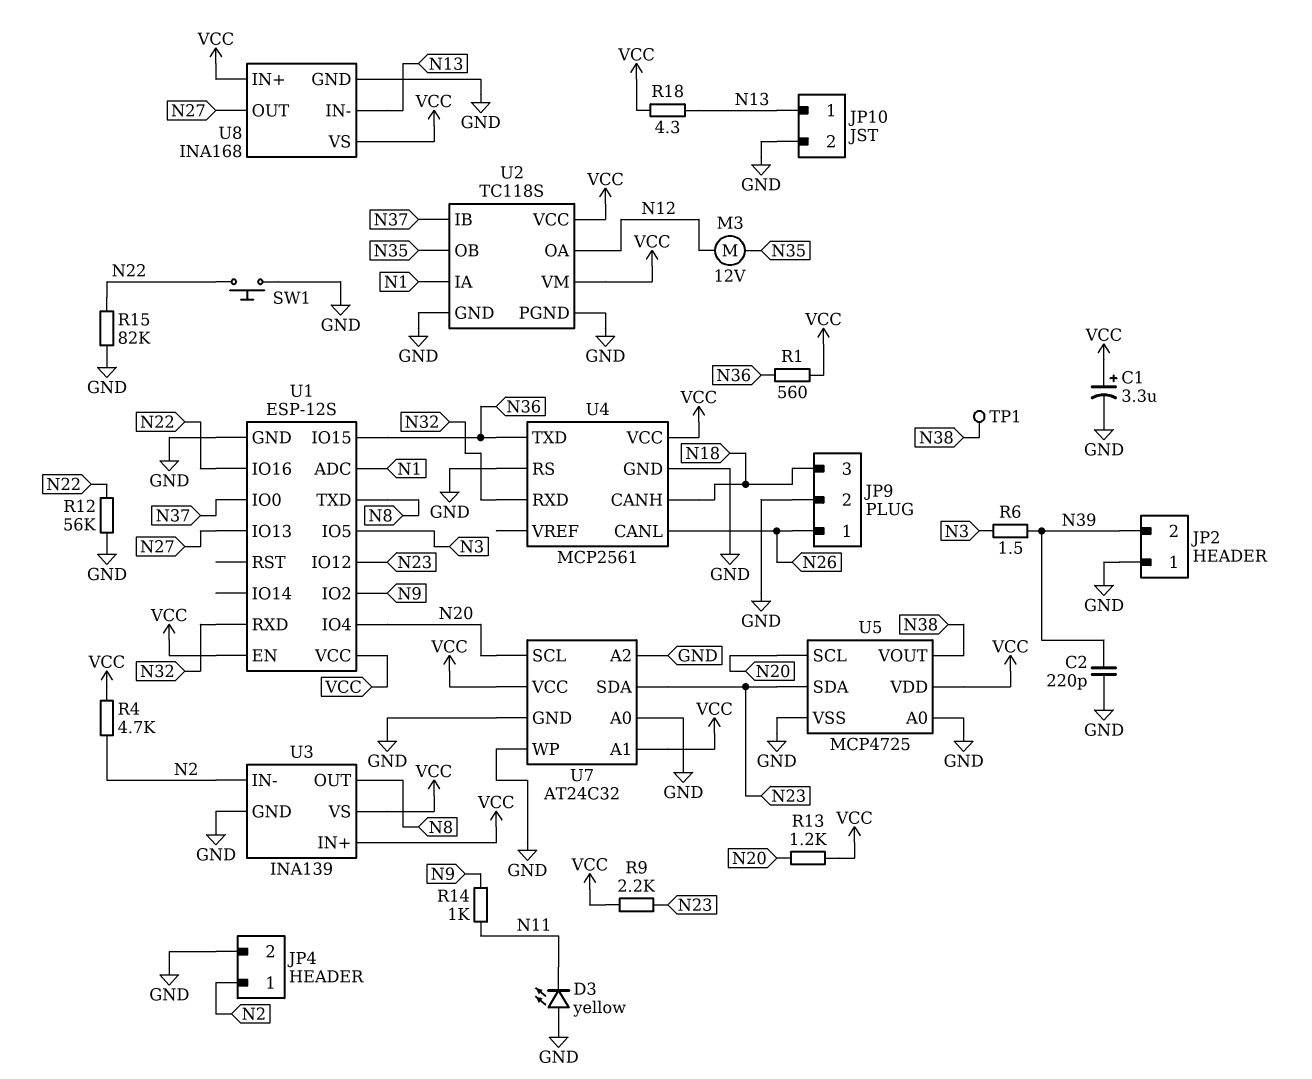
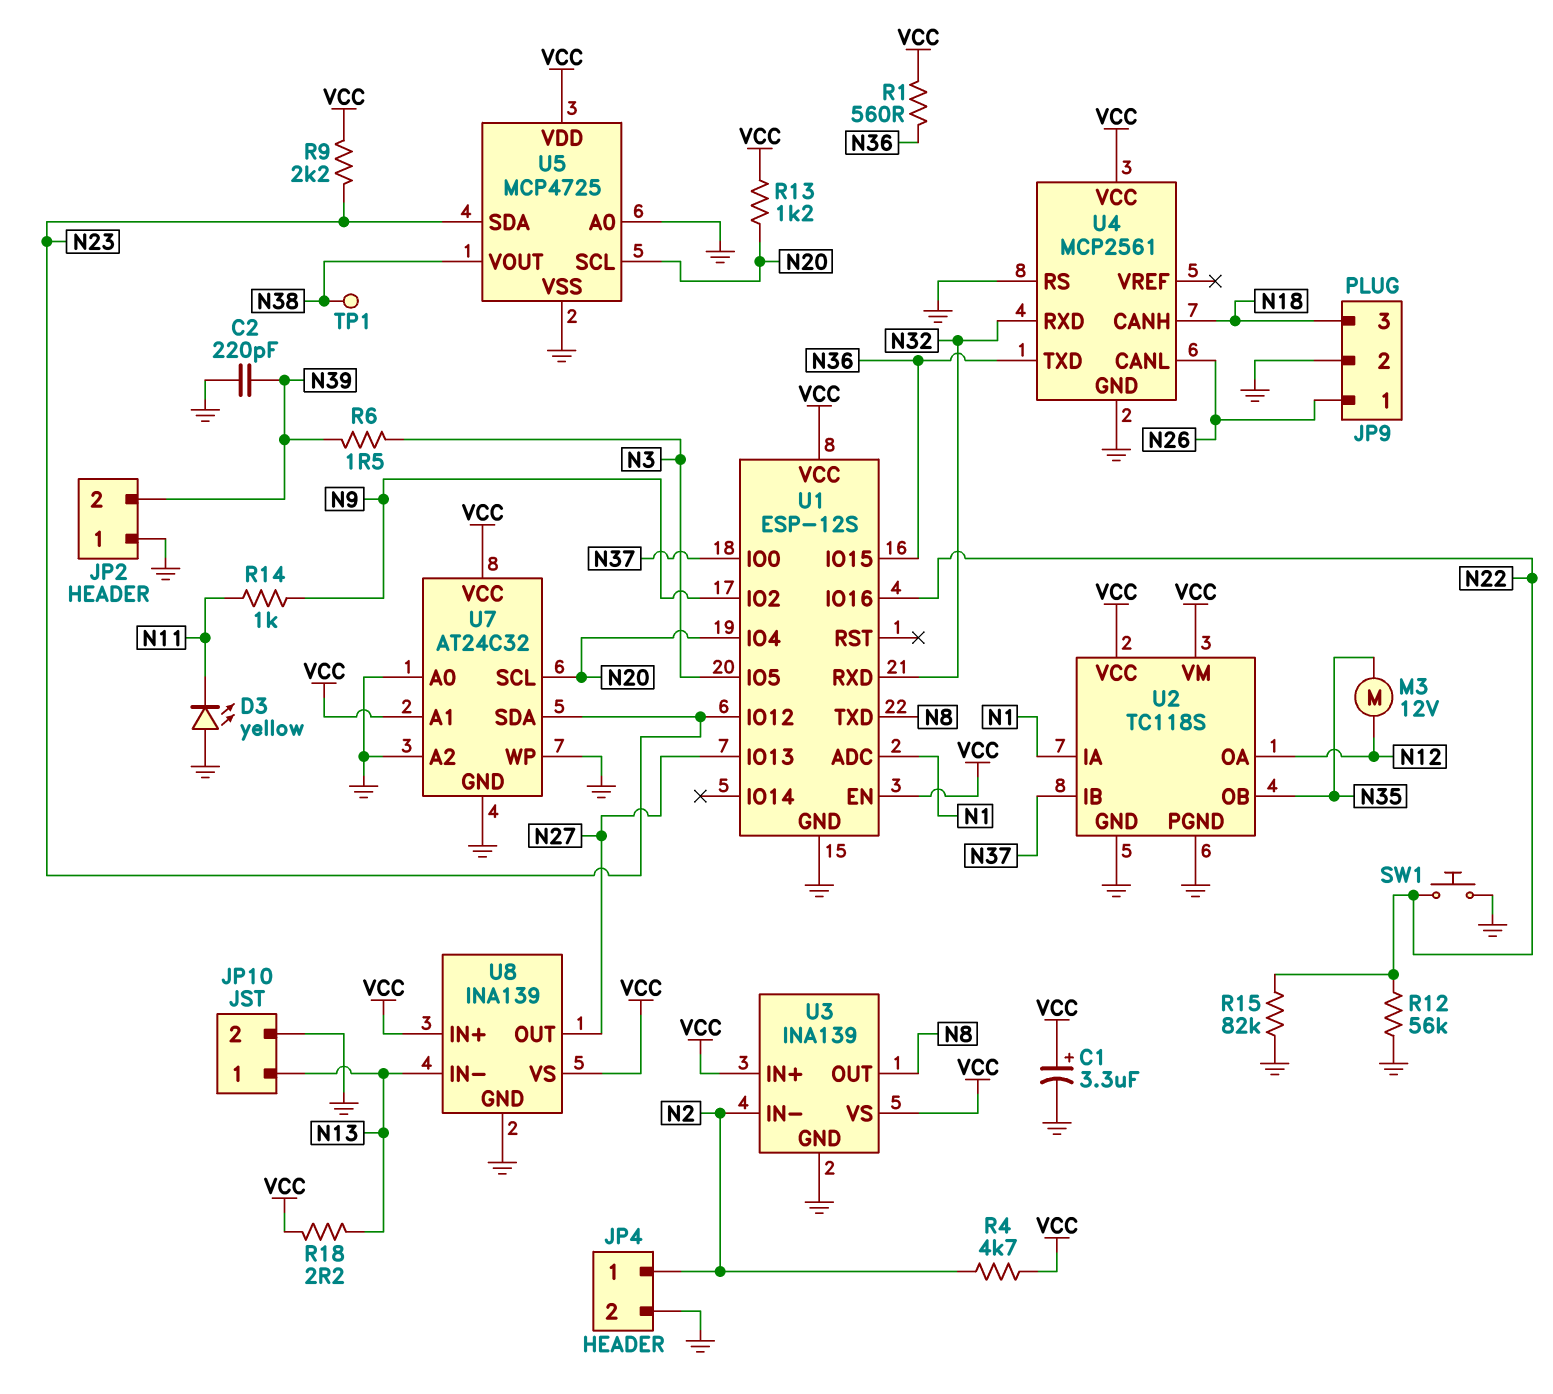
R18: 4.3 (N13, VCC) -> 2.2 (N13, VCC)
U8: INA168 -> INA139

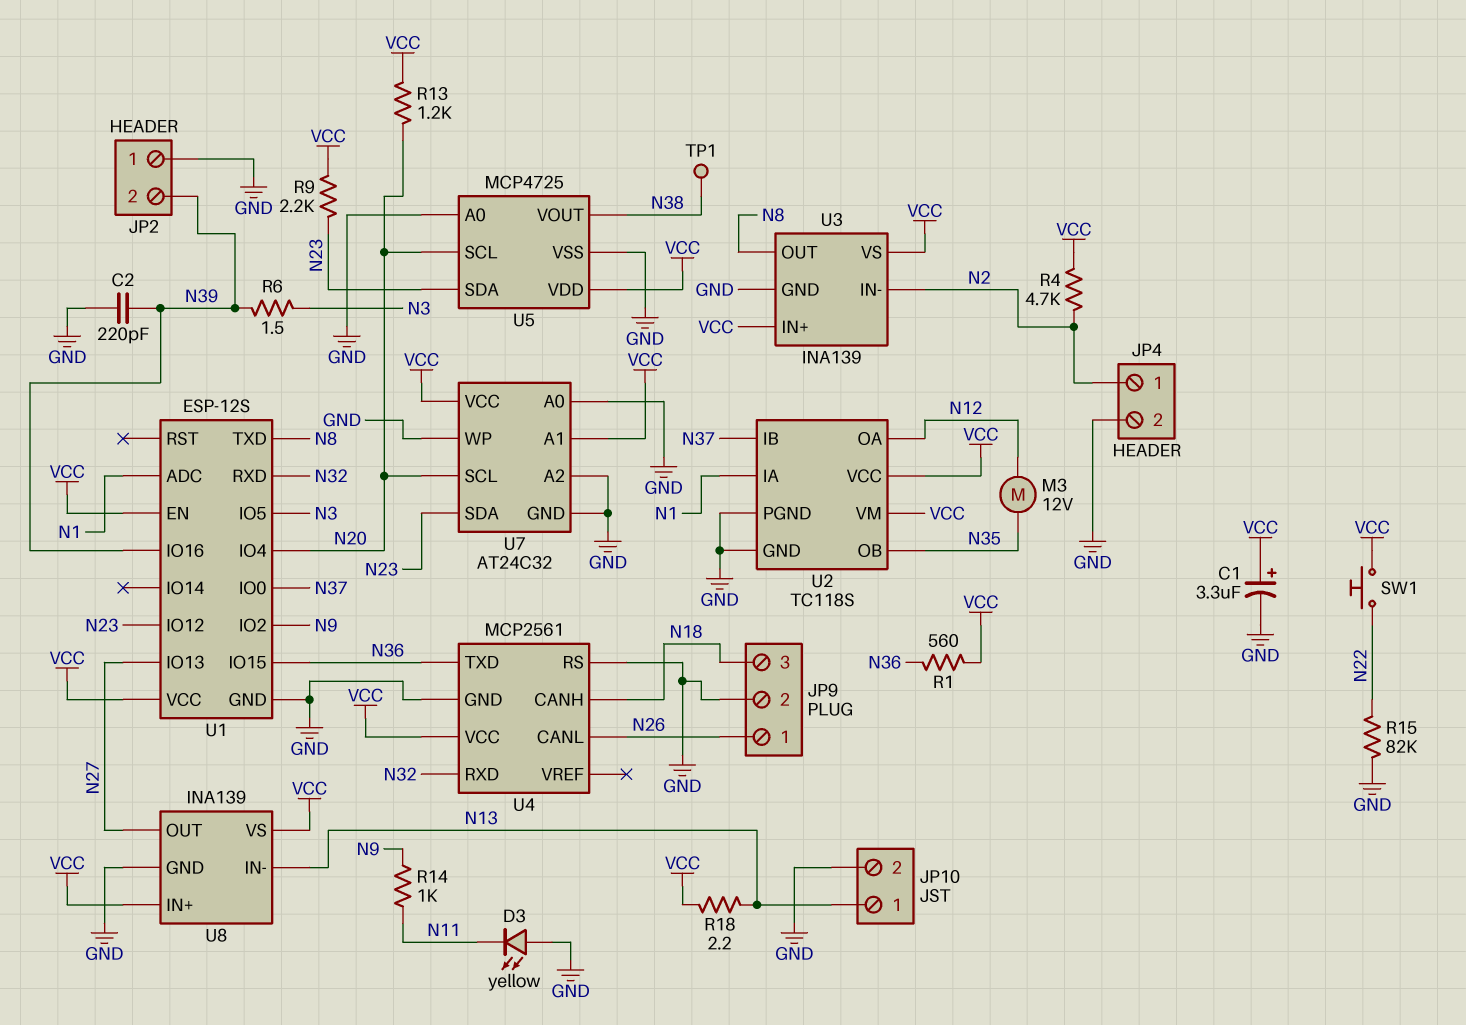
R12: 56k (GND, N22) -> none
SW1: button (GND, N22) -> button (N22, VCC)
U1 pin IO16: N22 -> N39

